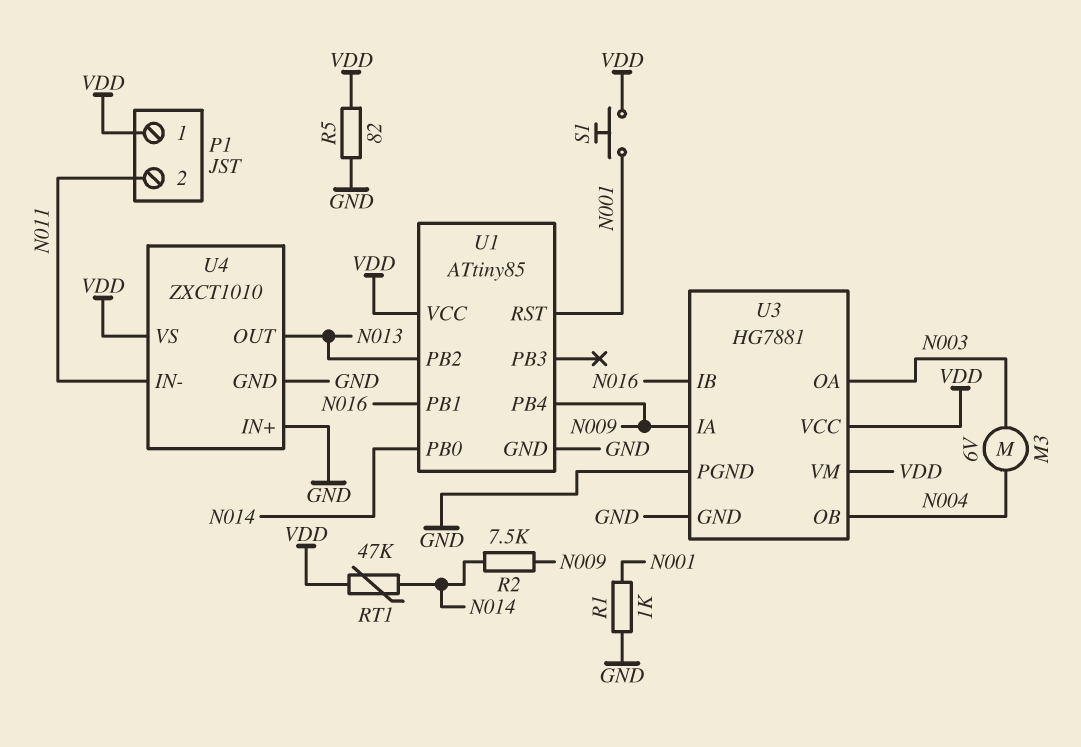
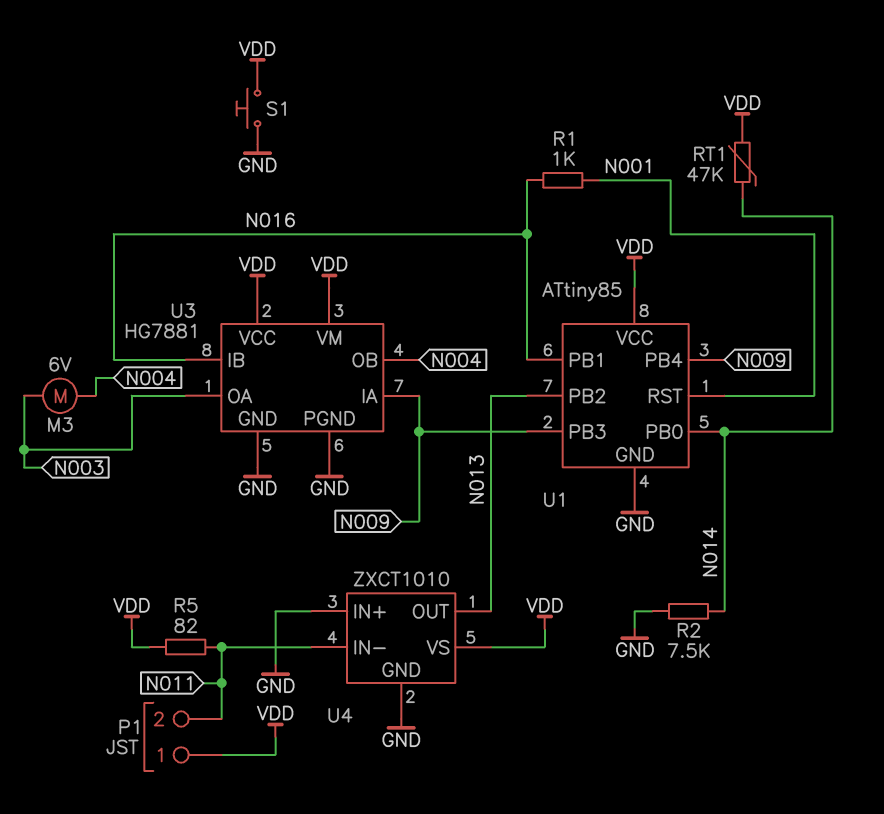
R1: 1k (GND, N001) -> 1k (N001, N016)
R2: 7.5k (N009, N014) -> 7.5k (GND, N014)
R5: 82 (GND, VDD) -> 82 (N011, VDD)
S1: button (N001, VDD) -> button (GND, VDD)
U1 pin PB3: none -> N009

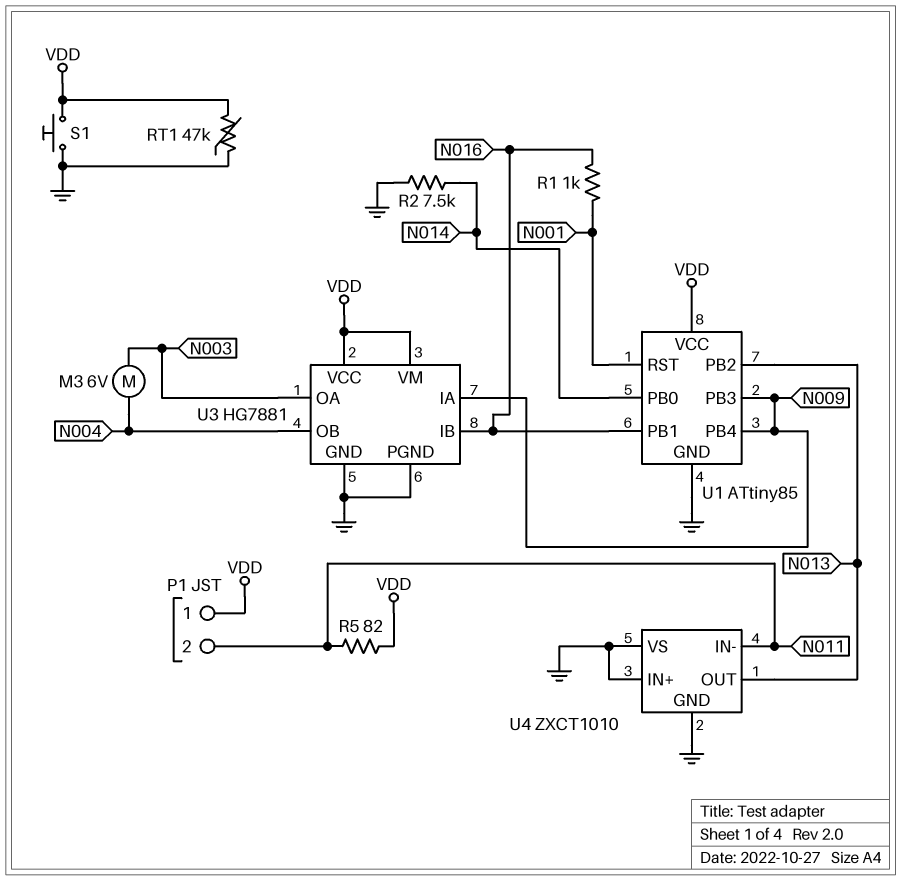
RT1: 47k (N014, VDD) -> 47k (GND, VDD)
U4 pin VS: VDD -> GND

